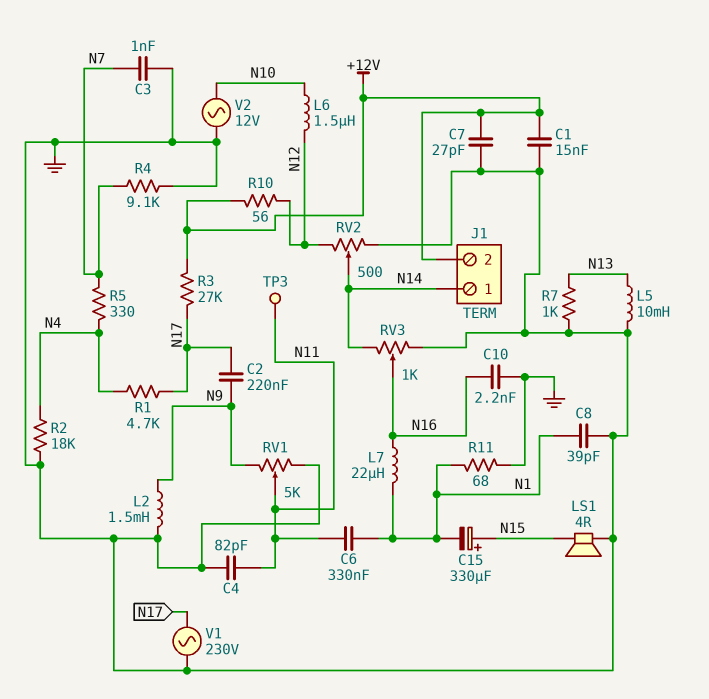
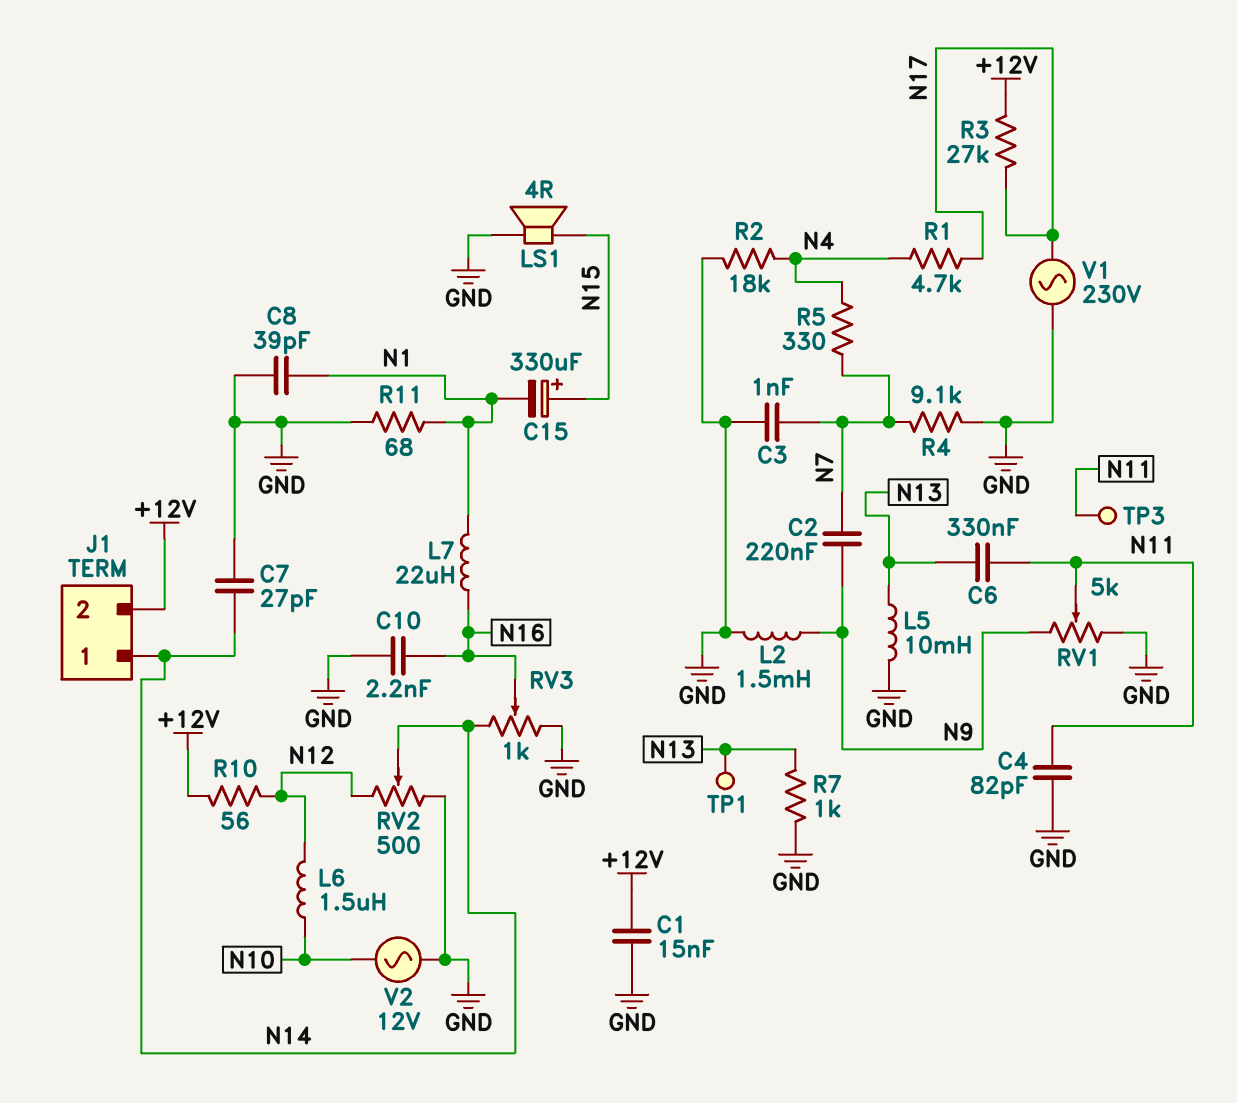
C2: 220nF (N9, N17) -> 220nF (N7, N9)
C6: 330nF (N1, N11) -> 330nF (N11, N13)
C7: 27pF (+12V, GND) -> 27pF (GND, N14)
TP1: none -> test point (N13)

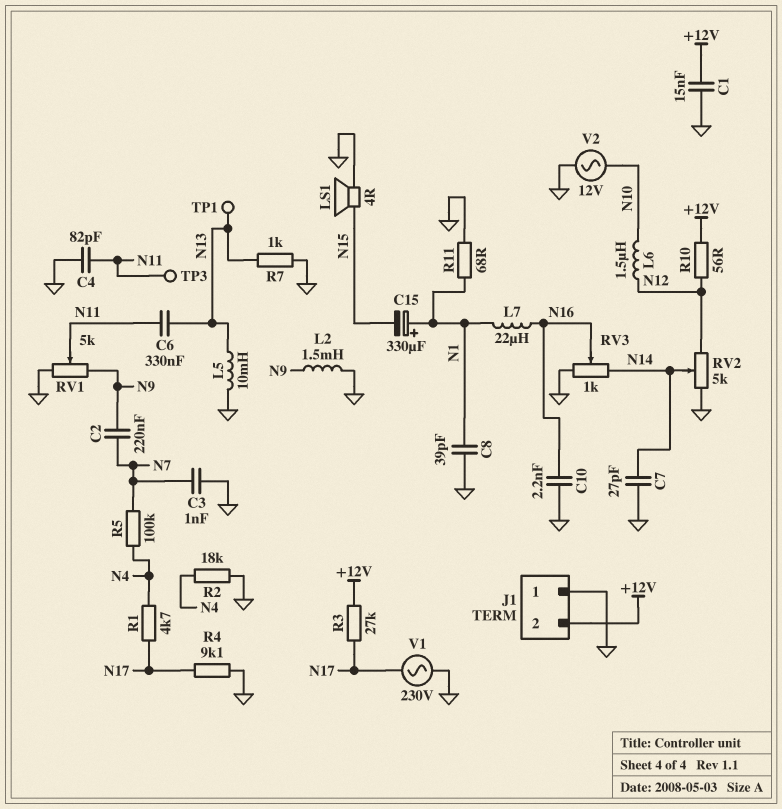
C15: 330uF (plus N15, minus N1) -> 330uF (plus N1, minus N15)
J1 pin 1: N14 -> GND
R4: 9.1k (GND, N7) -> 9.1k (GND, N17)
R5: 330 (N4, N7) -> 100k (N4, N7)
RV2: 500 (GND, N12, wiper N14) -> 5k (GND, N12, wiper N14)

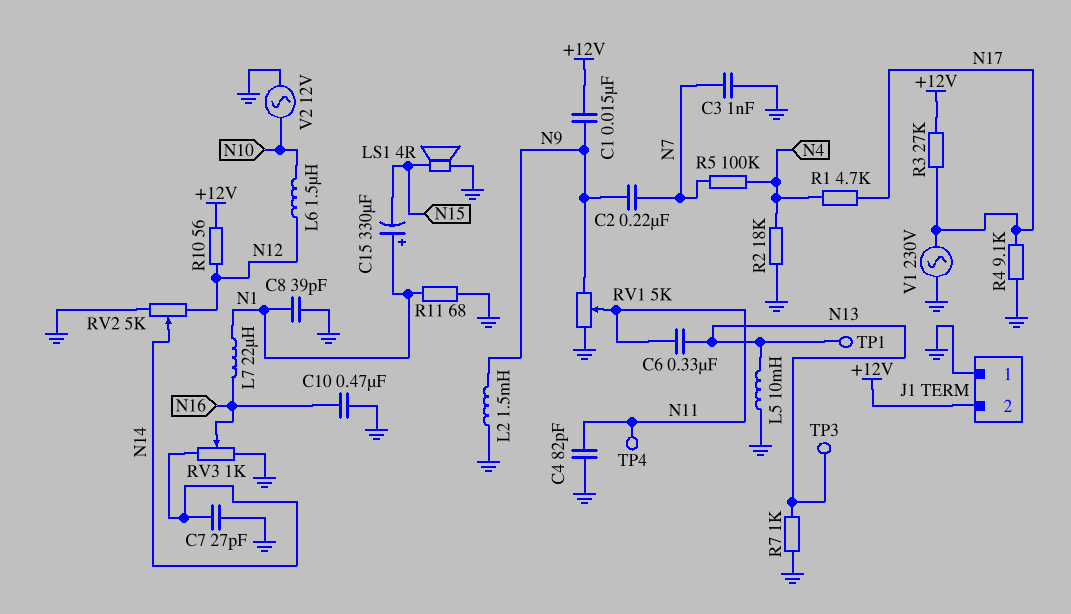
C1: 15nF (+12V, GND) -> 15nF (+12V, N9)
C10: 2.2nF (GND, N16) -> 470nF (GND, N16)
TP3: test point (N11) -> test point (N13)
TP4: none -> test point (N11)

